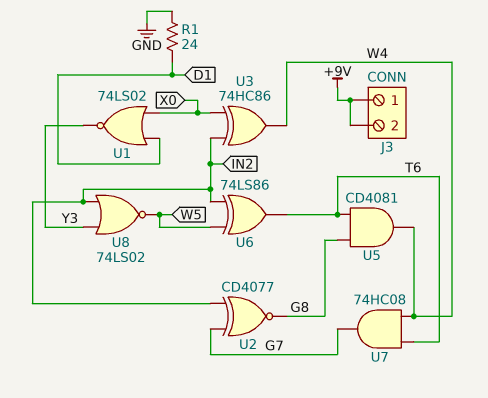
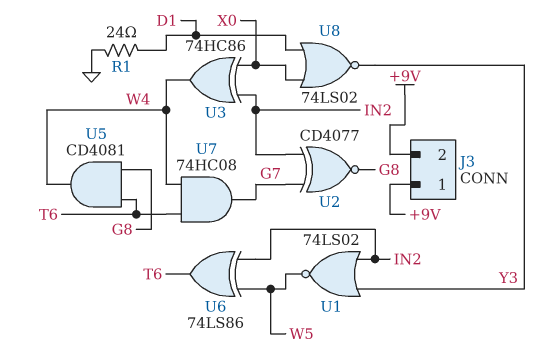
U1: NOR 74LS02 (in D1, in X0, out Y3) -> NOR 74LS02 (in IN2, in Y3, out W5)
U8: NOR 74LS02 (in IN2, in Y3, out W5) -> NOR 74LS02 (in D1, in X0, out Y3)

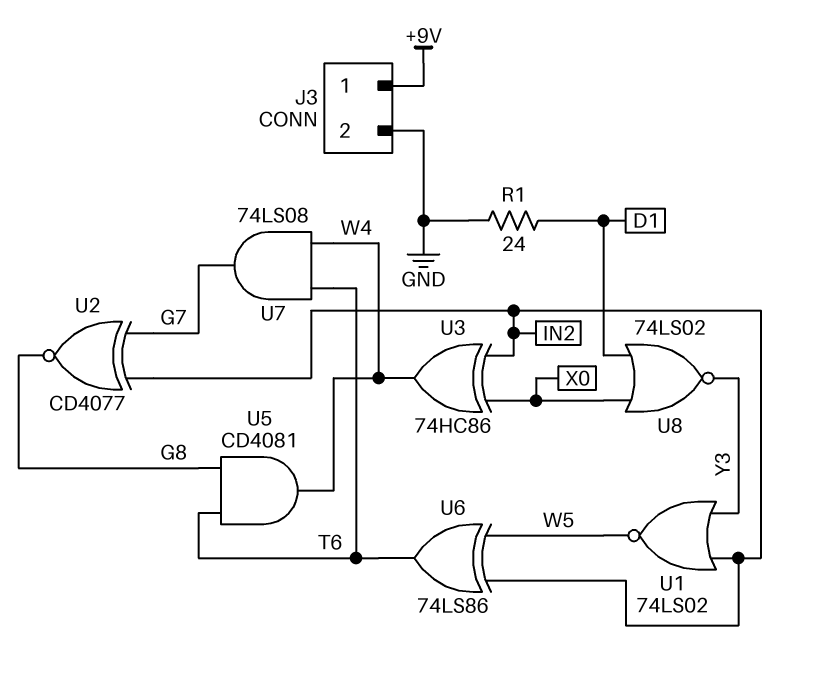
J3 pin 2: +9V -> GND
U7: AND 74HC08 (in T6, in W4, out G7) -> AND 74LS08 (in T6, in W4, out G7)

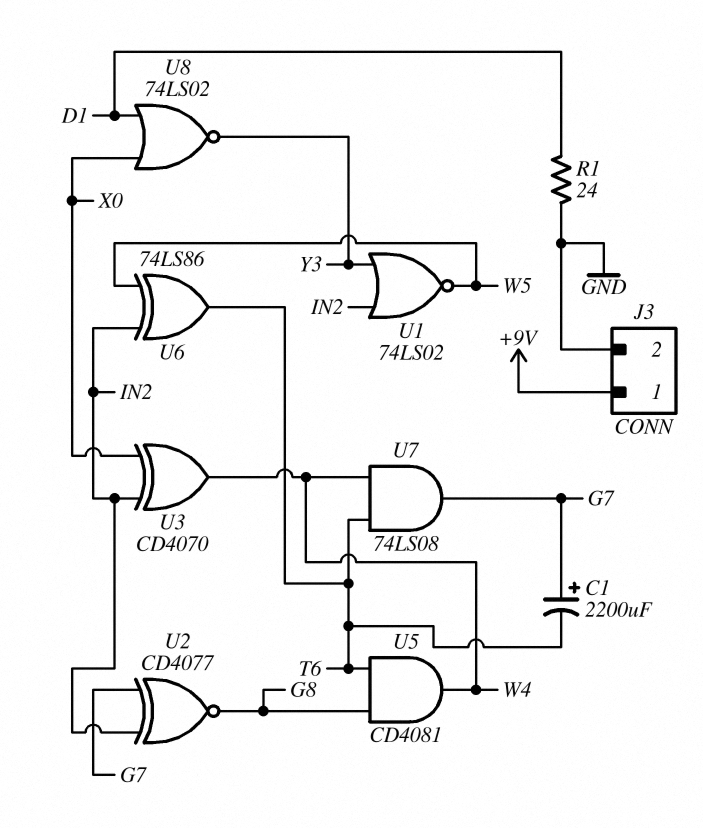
C1: none -> 2200uF (plus G7, minus T6)
U3: XOR 74HC86 (in IN2, in X0, out W4) -> XOR CD4070 (in IN2, in X0, out W4)

